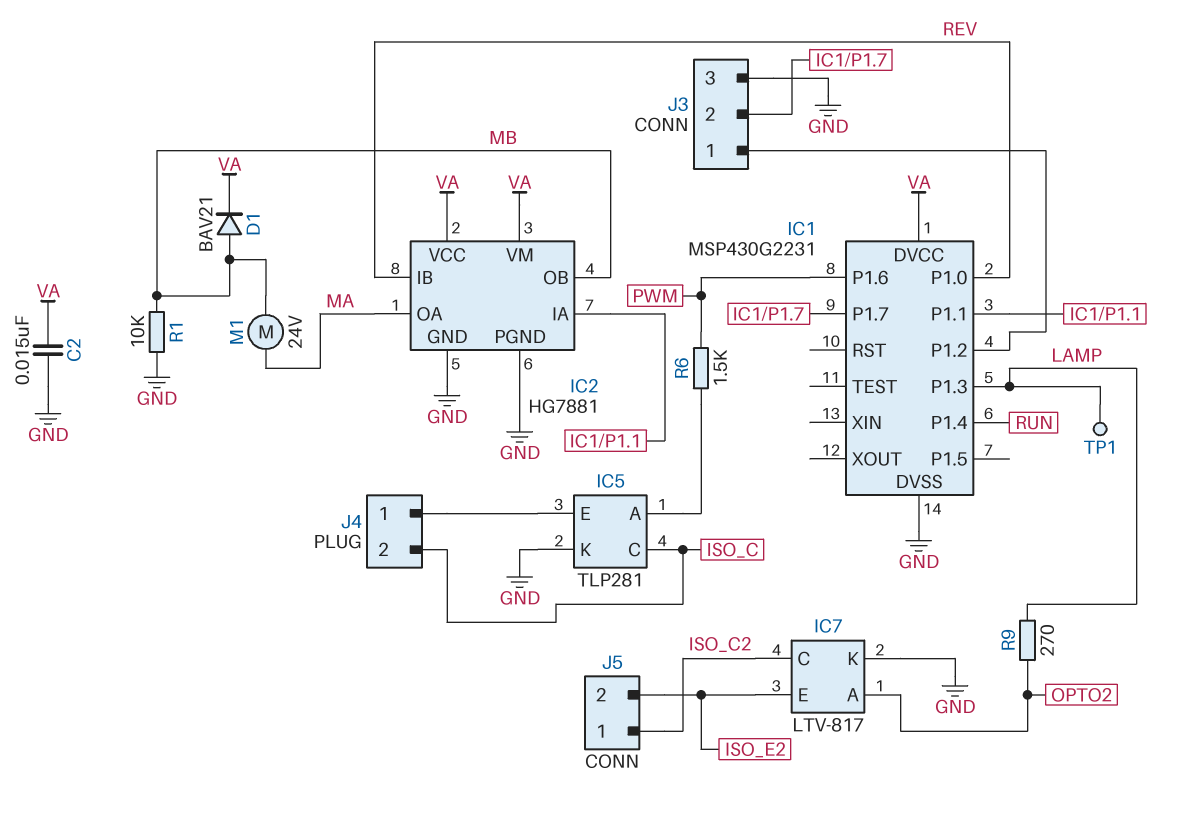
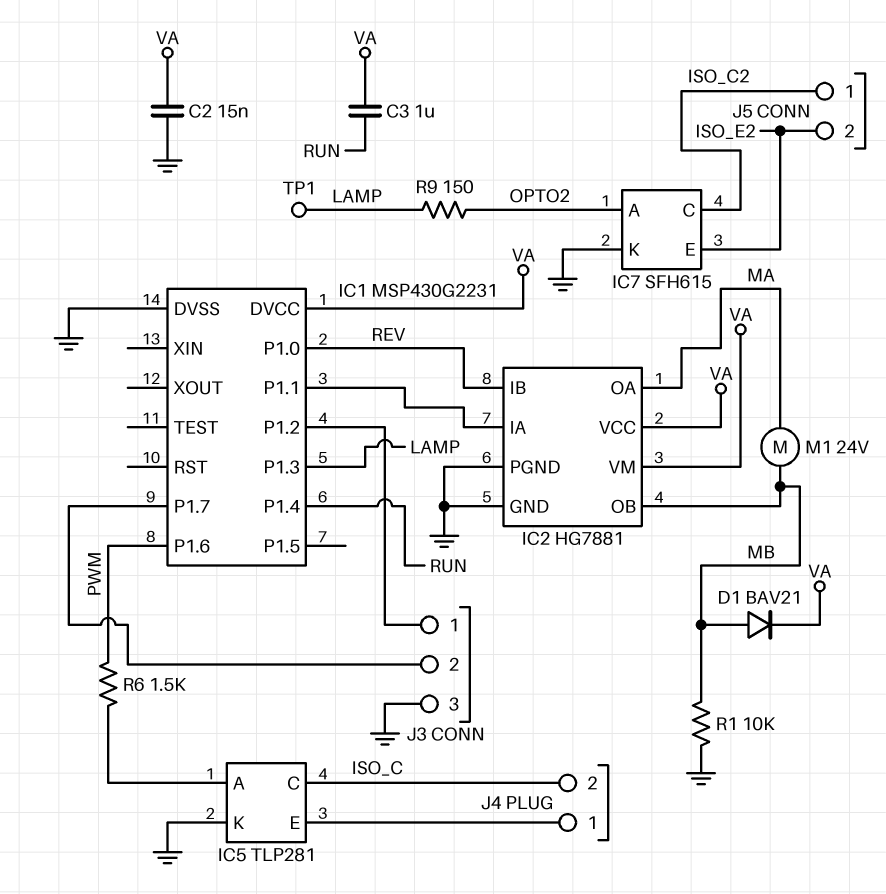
C3: none -> 1uF (RUN, VA)
IC7: LTV-817 -> SFH615
R9: 270 (LAMP, OPTO2) -> 150 (LAMP, OPTO2)

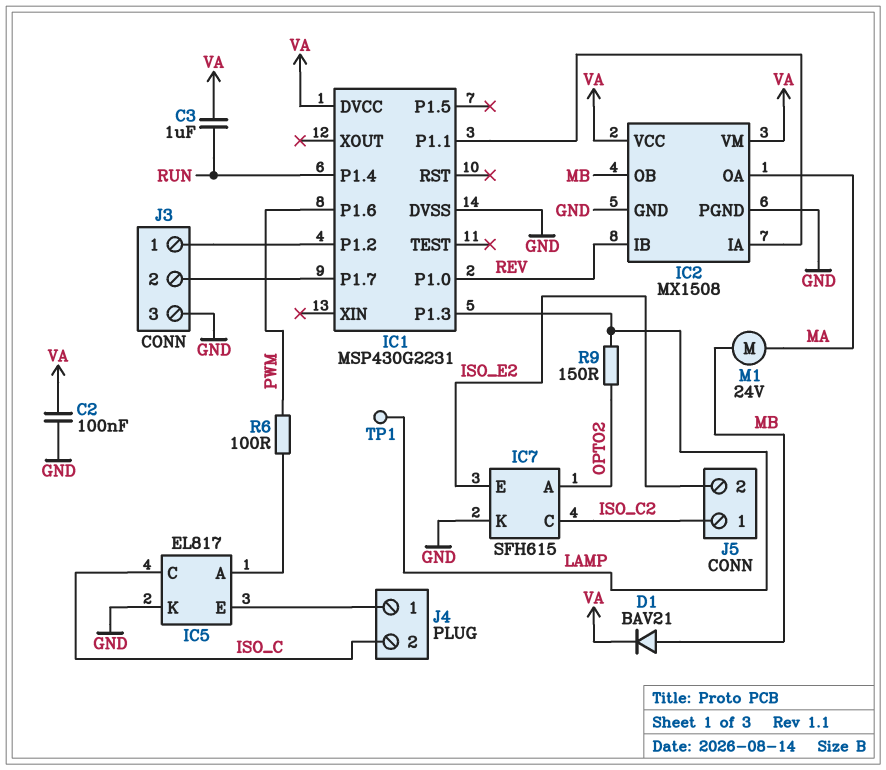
C2: 15nF (GND, VA) -> 100nF (GND, VA)
IC2: HG7881 -> MX1508
IC5: TLP281 -> EL817
R1: 10k (GND, MB) -> none
R6: 1.5k (IC5/A, PWM) -> 100 (IC5/A, PWM)

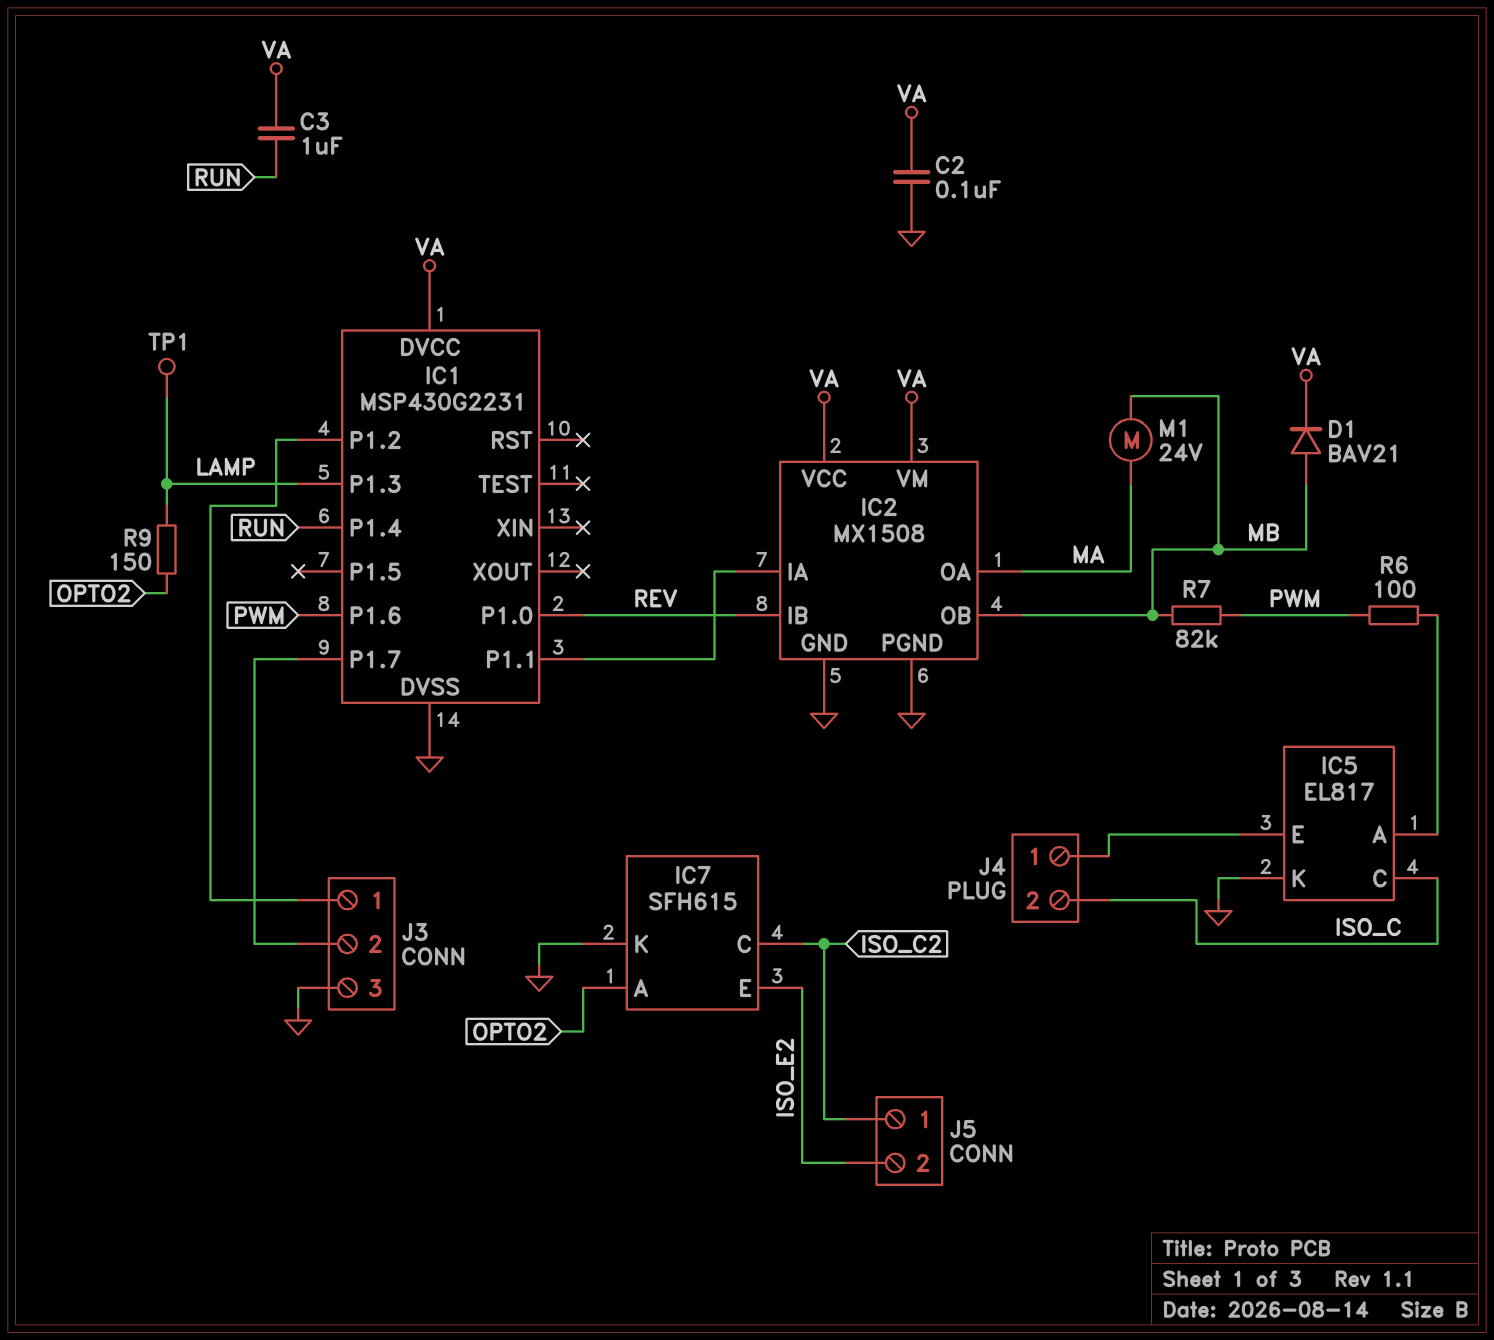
R7: none -> 82k (MB, PWM)

